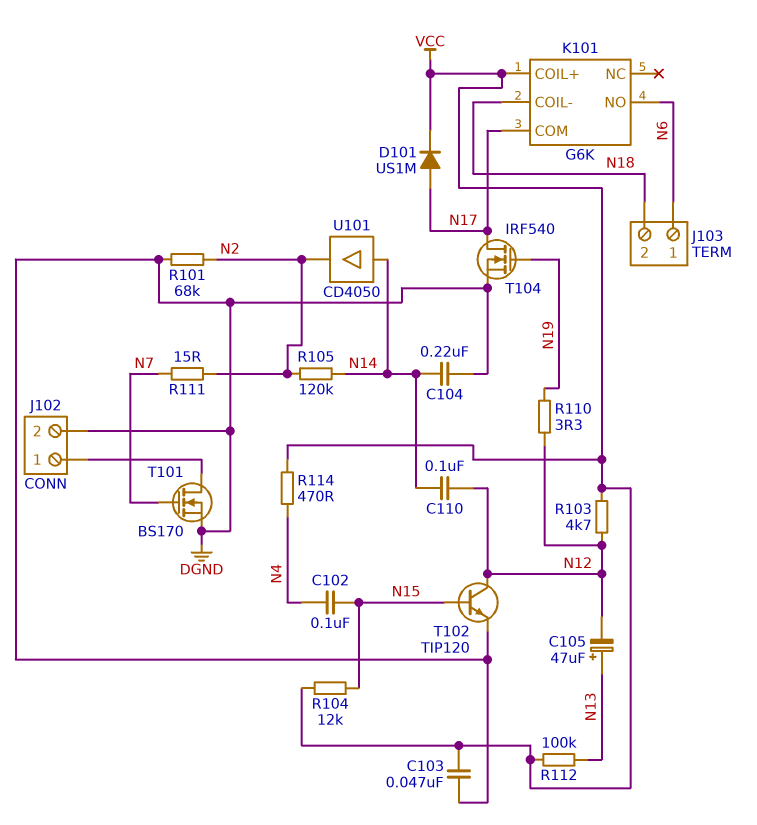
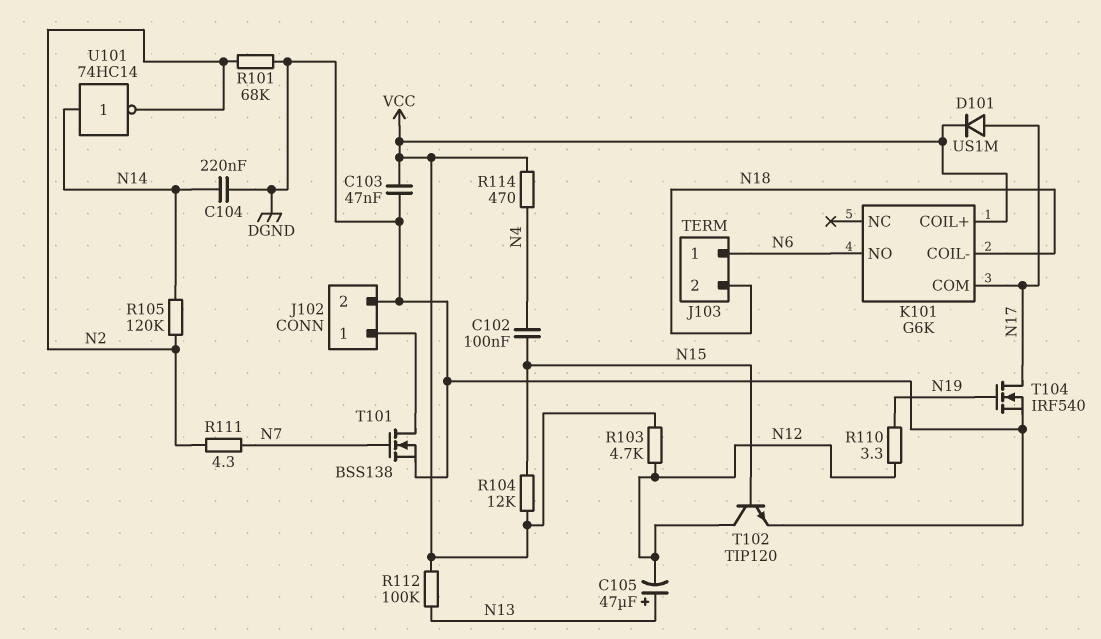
C110: 100nF (N12, N14) -> none
R111: 15 (N2, N7) -> 4.3 (N2, N7)
T101: NMOS BS170 (G N7, D J102/1, S DGND) -> NMOS BSS138 (G N7, D J102/1, S DGND)
U101: buffer CD4050 (in N14, out N2) -> NOT 74HC14 (in N14, out N2)

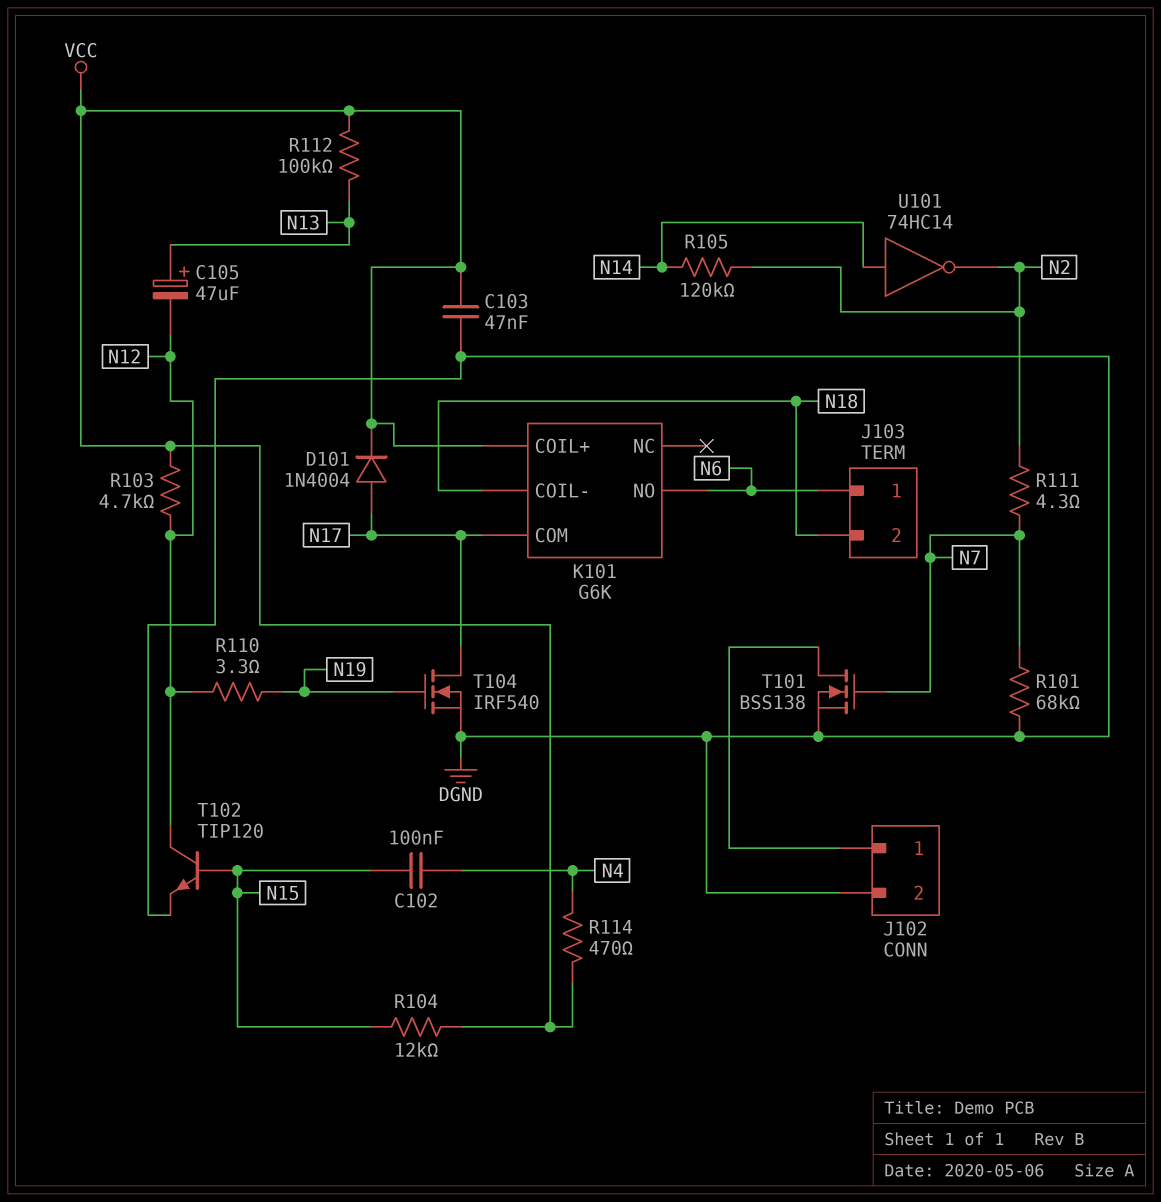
C104: 220nF (DGND, N14) -> none
D101: diode US1M (A N17, K VCC) -> diode 1N4004 (A N17, K VCC)
R101: 68k (DGND, N2) -> 68k (DGND, N7)

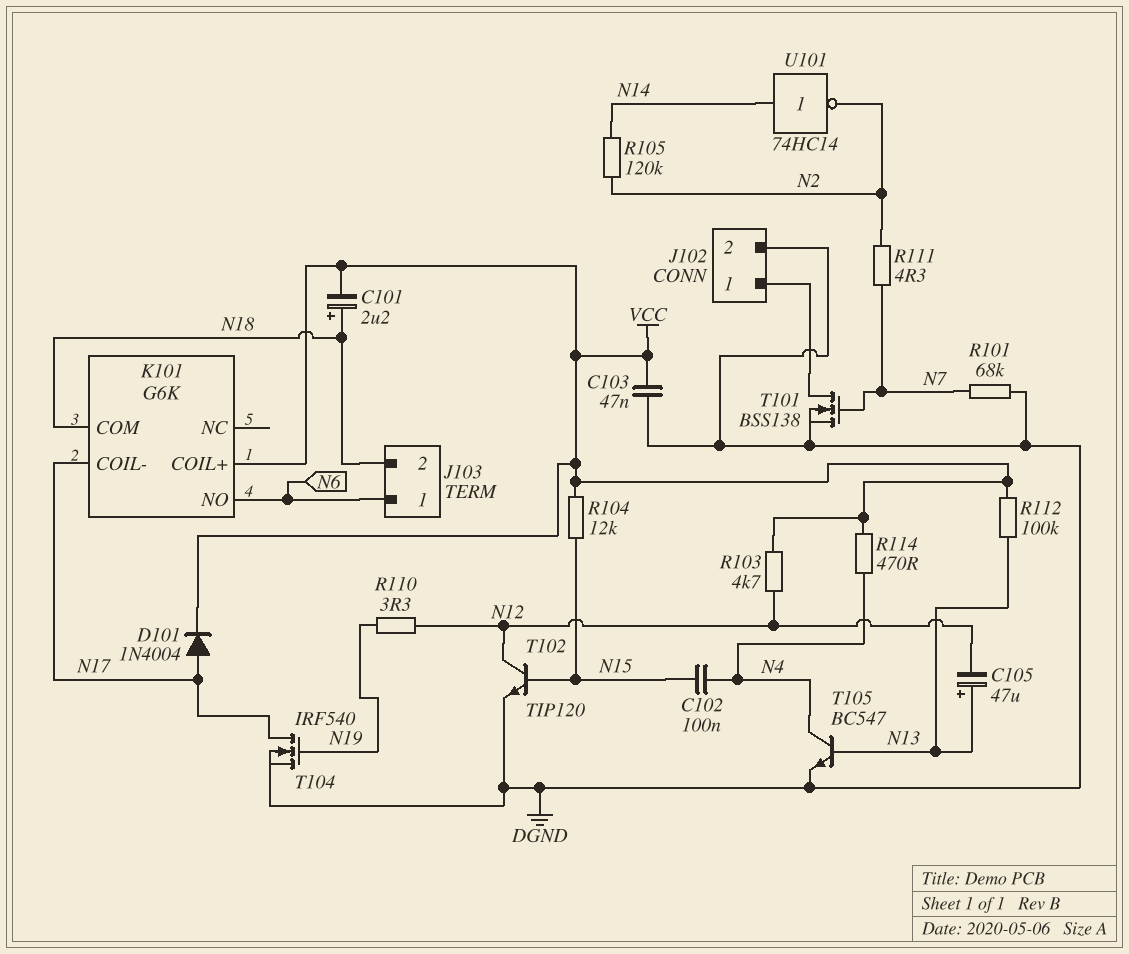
C101: none -> 2.2uF (plus N18, minus VCC)
K101 pin COIL-: N18 -> N17
K101 pin COM: N17 -> N18
T105: none -> NPN BC547 (B N13, C N4, E DGND)

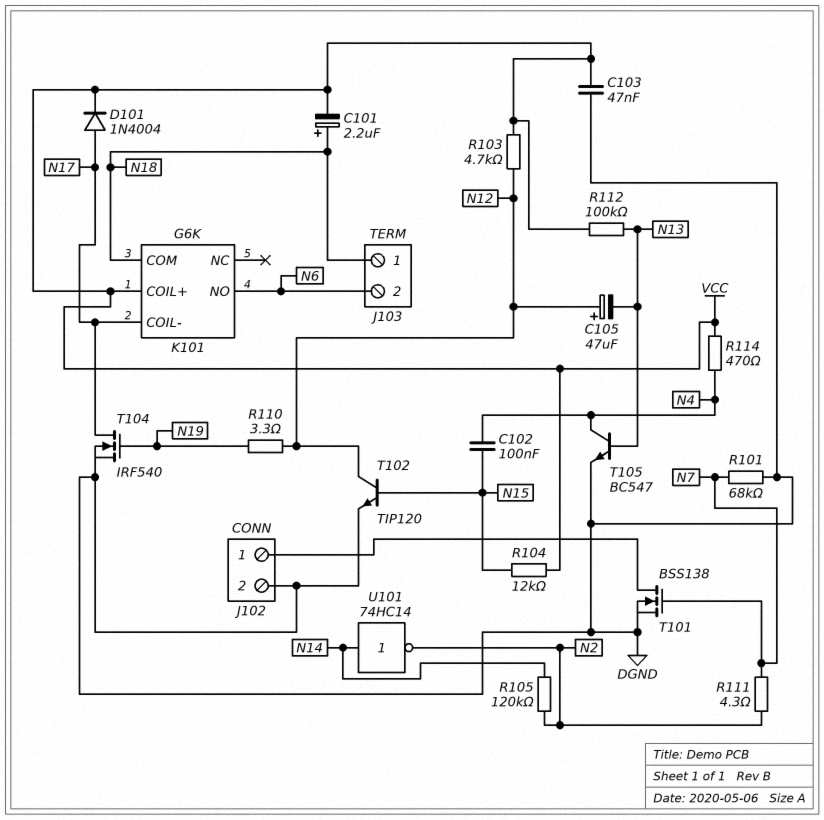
C105: 47uF (plus N13, minus N12) -> 47uF (plus N12, minus N13)
J103 pin 1: N6 -> N18
J103 pin 2: N18 -> N6

